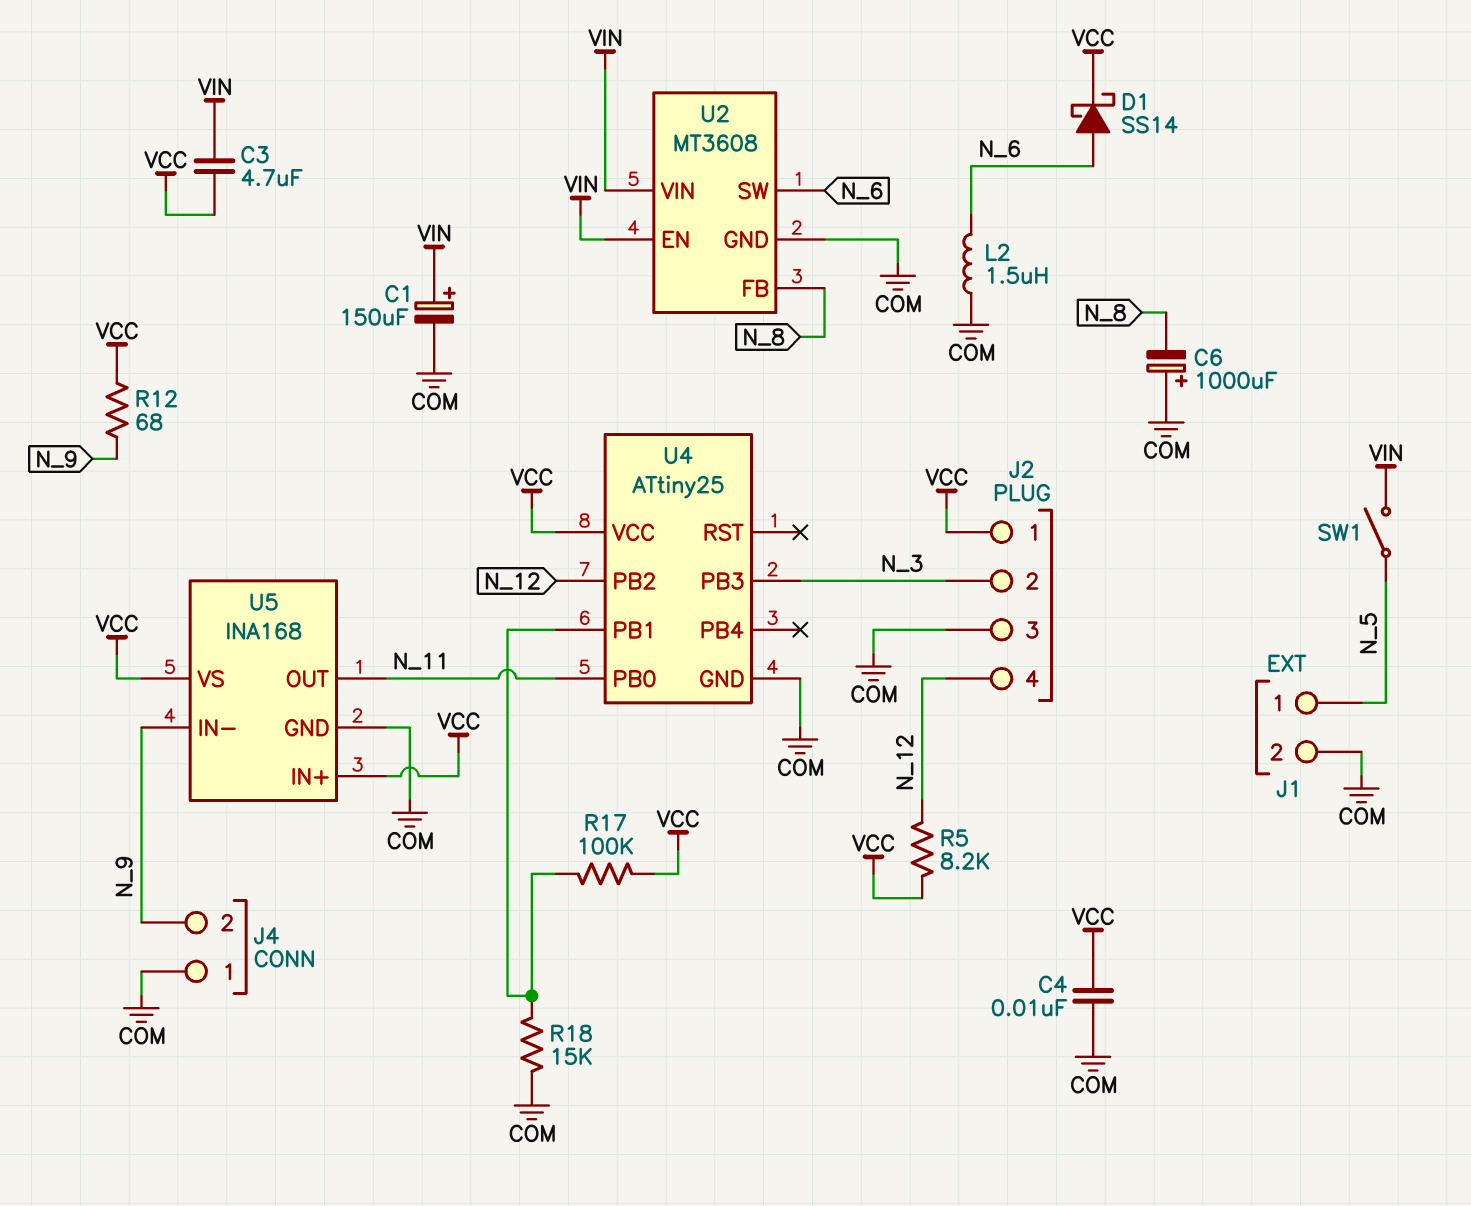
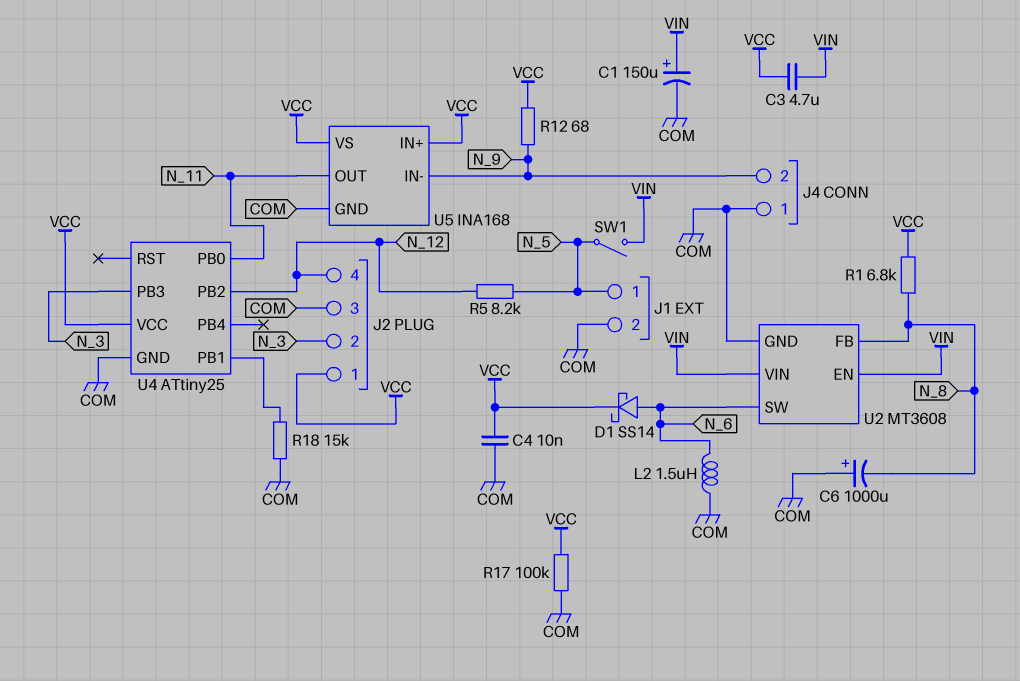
R1: none -> 6.8k (N_8, VCC)
R5: 8.2k (N_12, VCC) -> 8.2k (N_5, N_12)
R17: 100k (U4/PB1, VCC) -> 100k (COM, VCC)

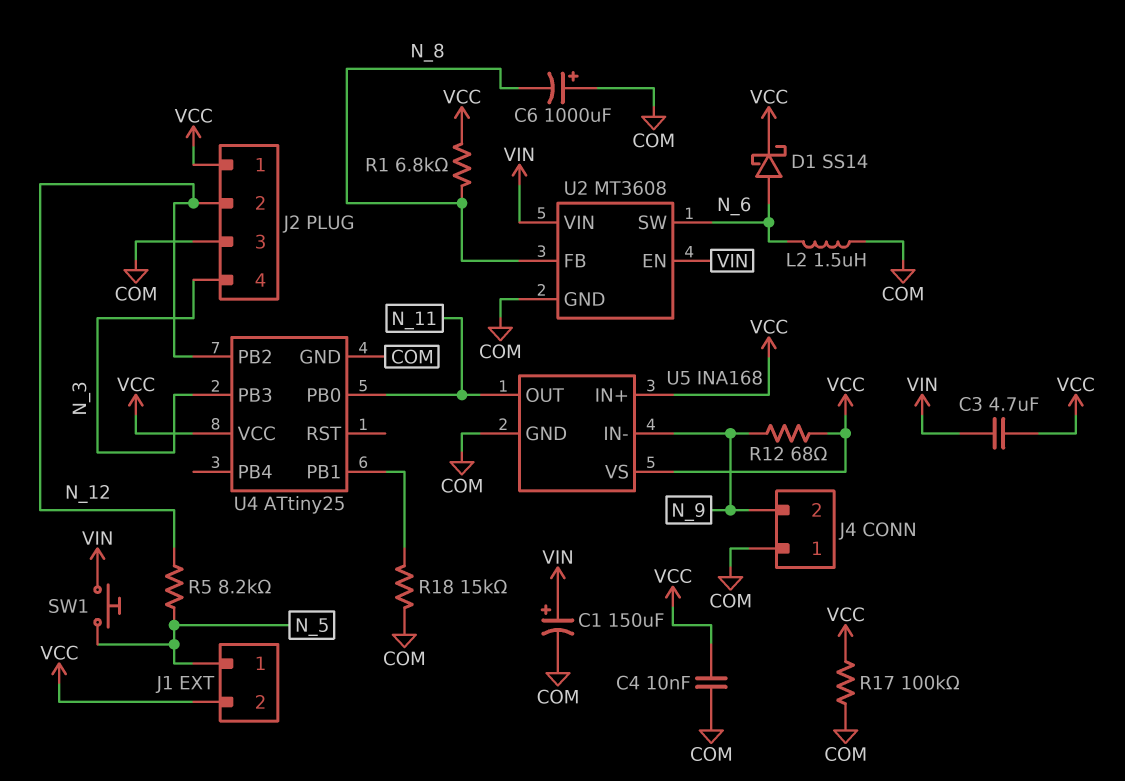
J1 pin 2: COM -> VCC
J2 pin 2: N_3 -> N_12
J2 pin 4: N_12 -> N_3
SW1: switch (N_5, VIN) -> button (N_5, VIN)

